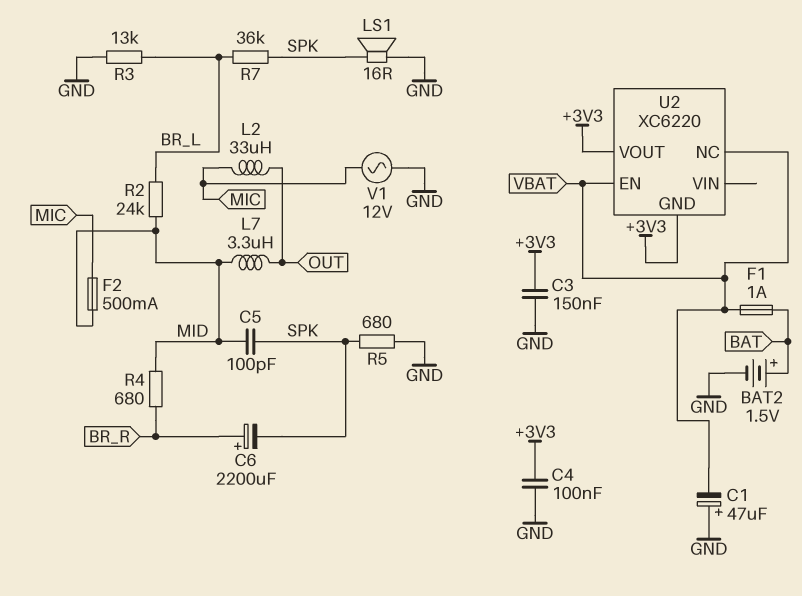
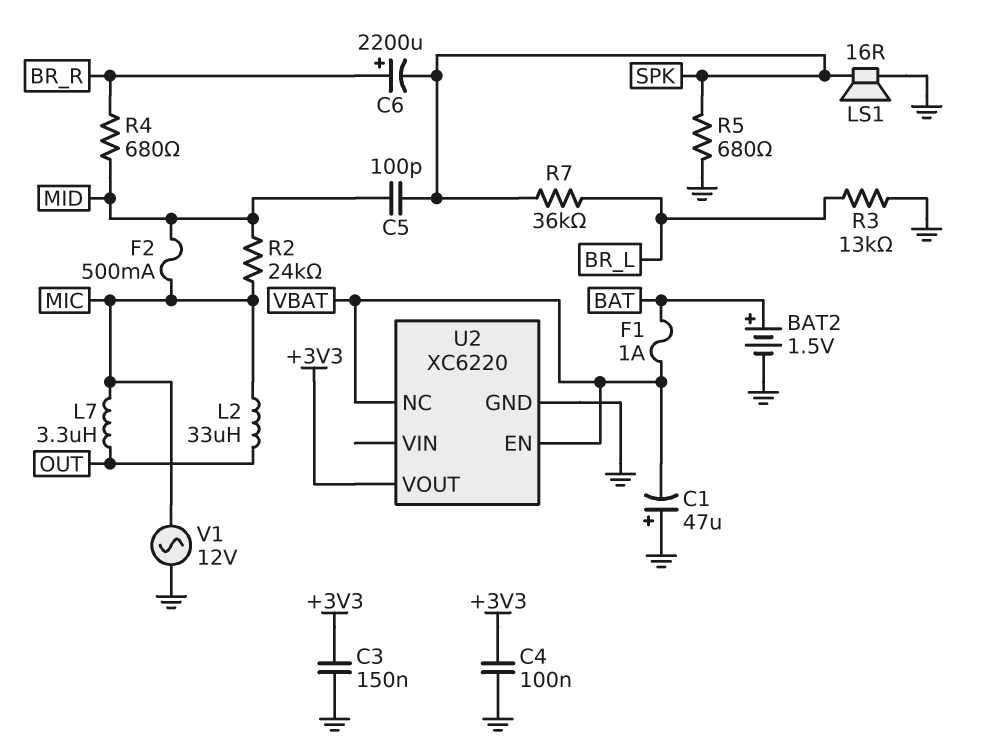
L7: 3.3uH (MID, OUT) -> 3.3uH (MIC, OUT)
R2: 24k (BR_L, MID) -> 24k (MIC, MID)
U2 pin GND: +3V3 -> GND

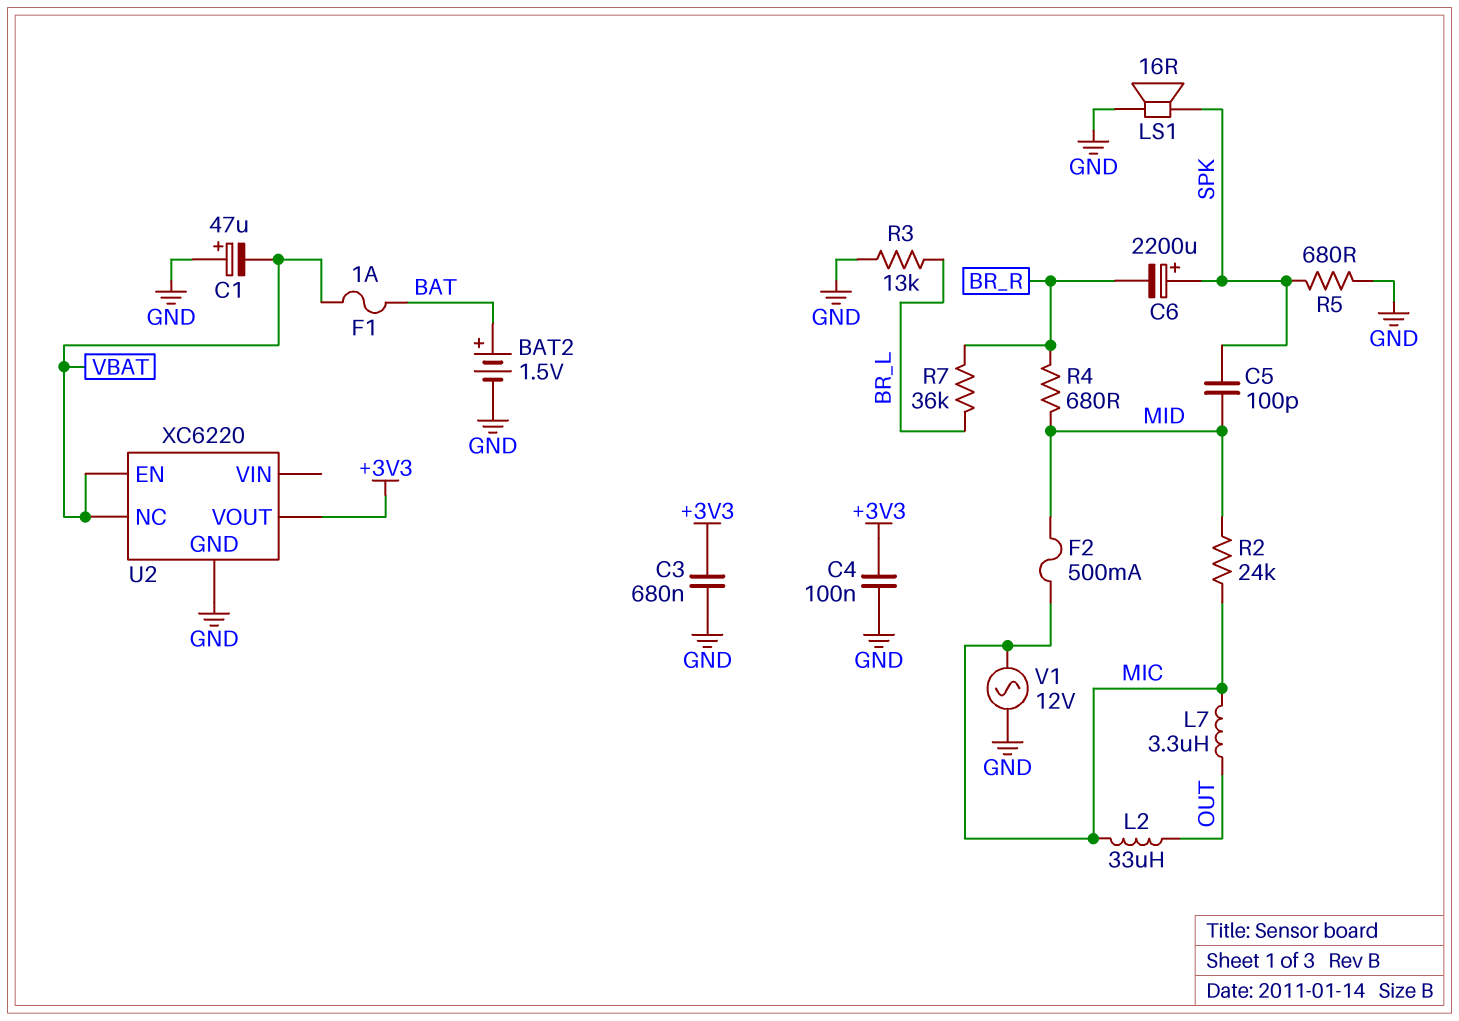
C3: 150nF (+3V3, GND) -> 680nF (+3V3, GND)
C6: 2200uF (plus BR_R, minus SPK) -> 2200uF (plus SPK, minus BR_R)
R7: 36k (BR_L, SPK) -> 36k (BR_L, BR_R)

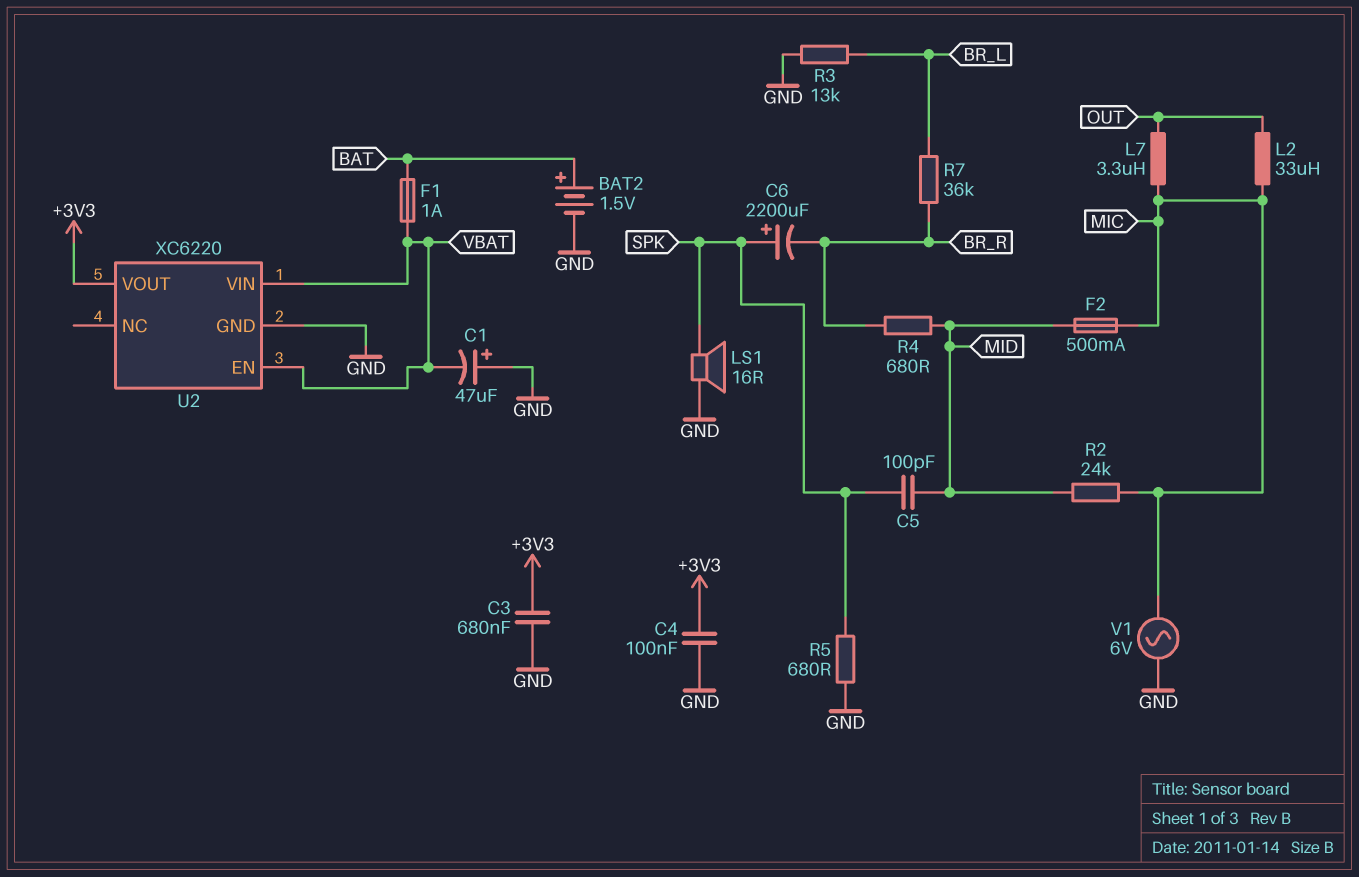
U2 pin NC: VBAT -> none
U2 pin VIN: none -> VBAT
V1: AC 12V (GND, MIC) -> AC 6V (GND, MIC)

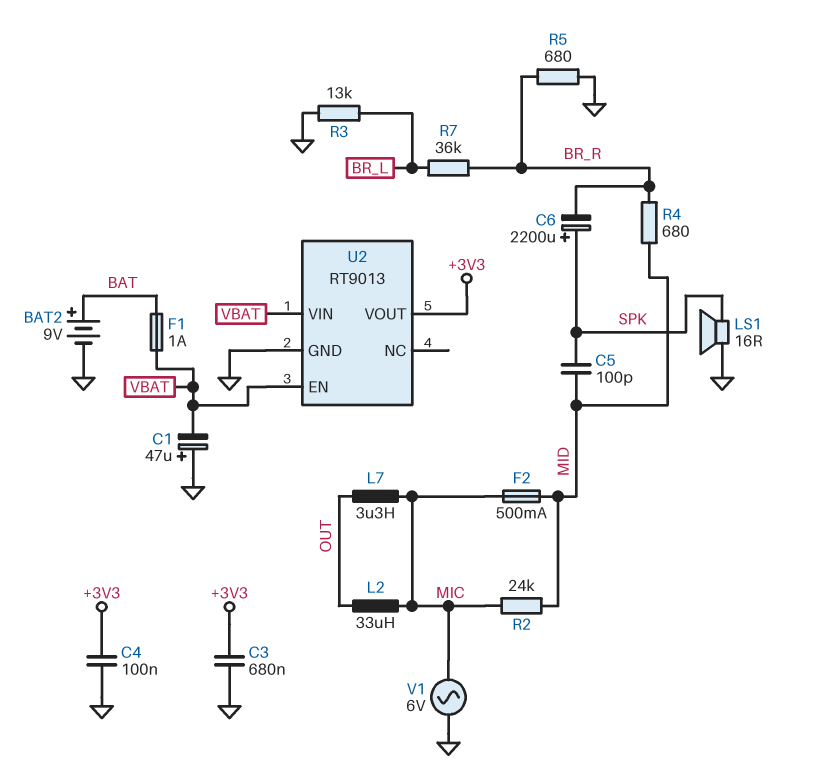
BAT2: 1.5V (plus BAT, minus GND) -> 9V (plus BAT, minus GND)
R5: 680 (GND, SPK) -> 680 (BR_R, GND)
U2: XC6220 -> RT9013

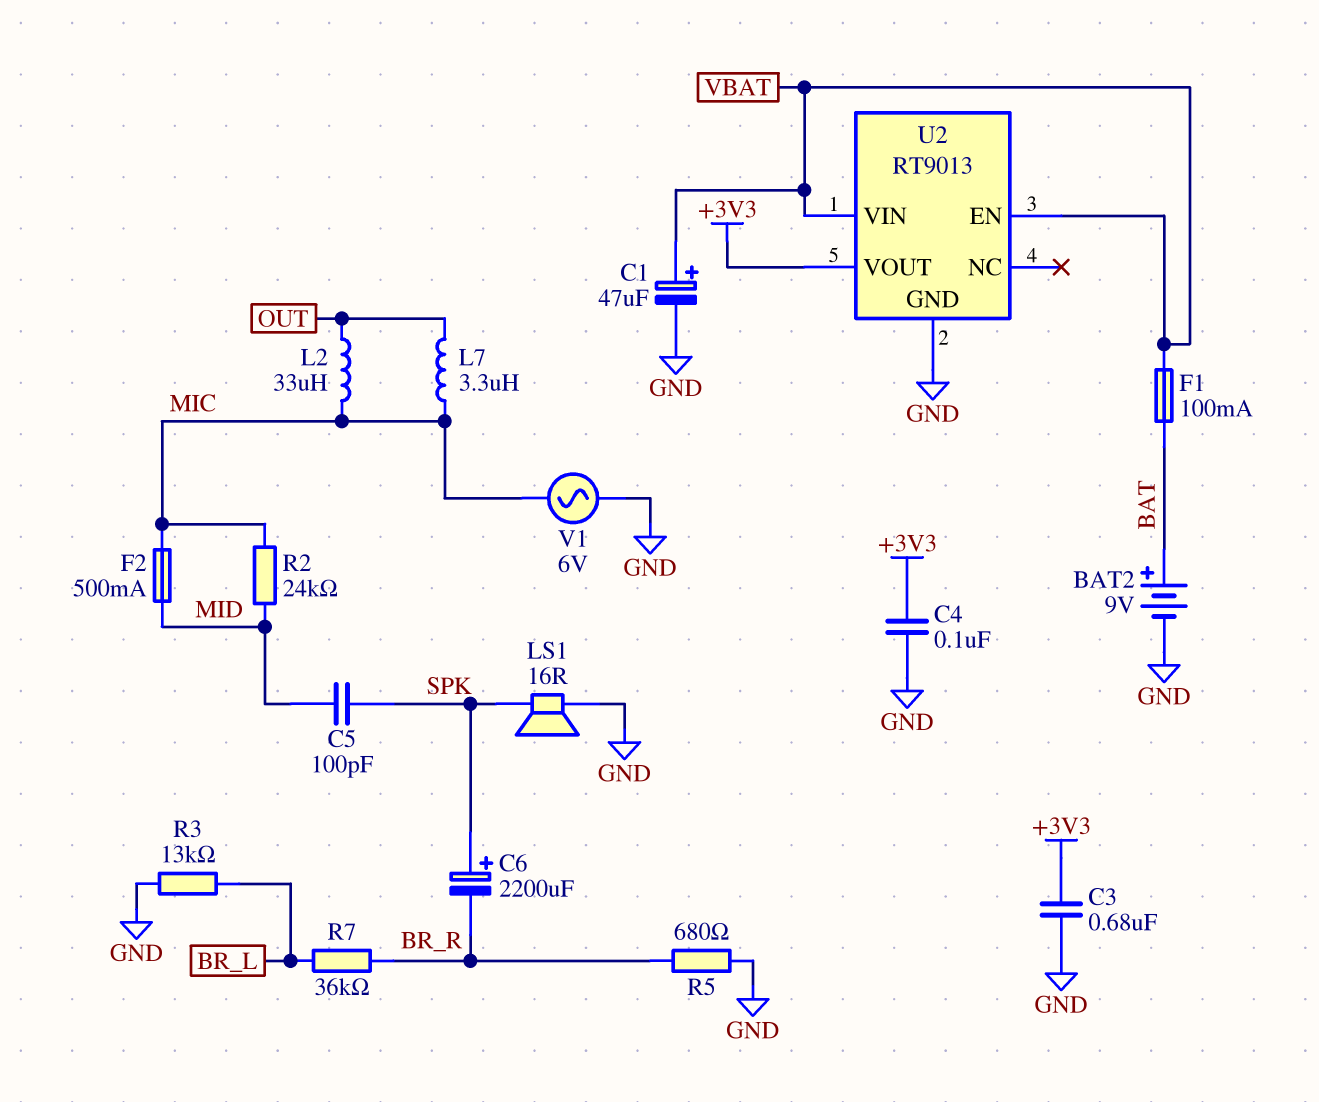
C1: 47uF (plus GND, minus VBAT) -> 47uF (plus VBAT, minus GND)
F1: 1A (BAT, VBAT) -> 100mA (BAT, VBAT)
R4: 680 (BR_R, MID) -> none

